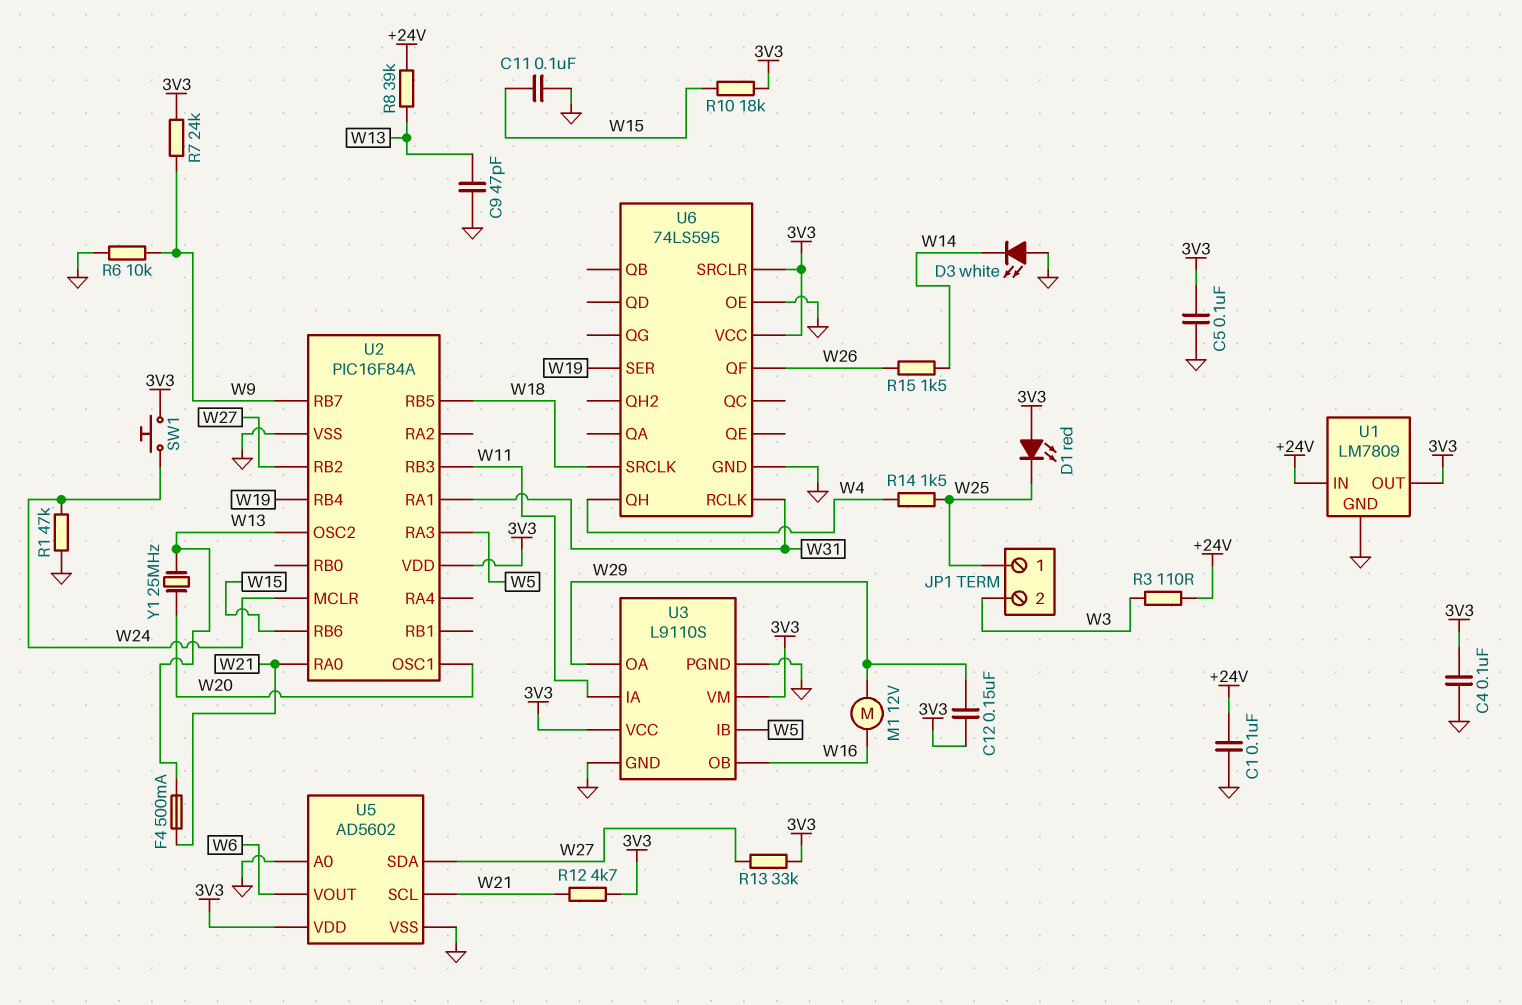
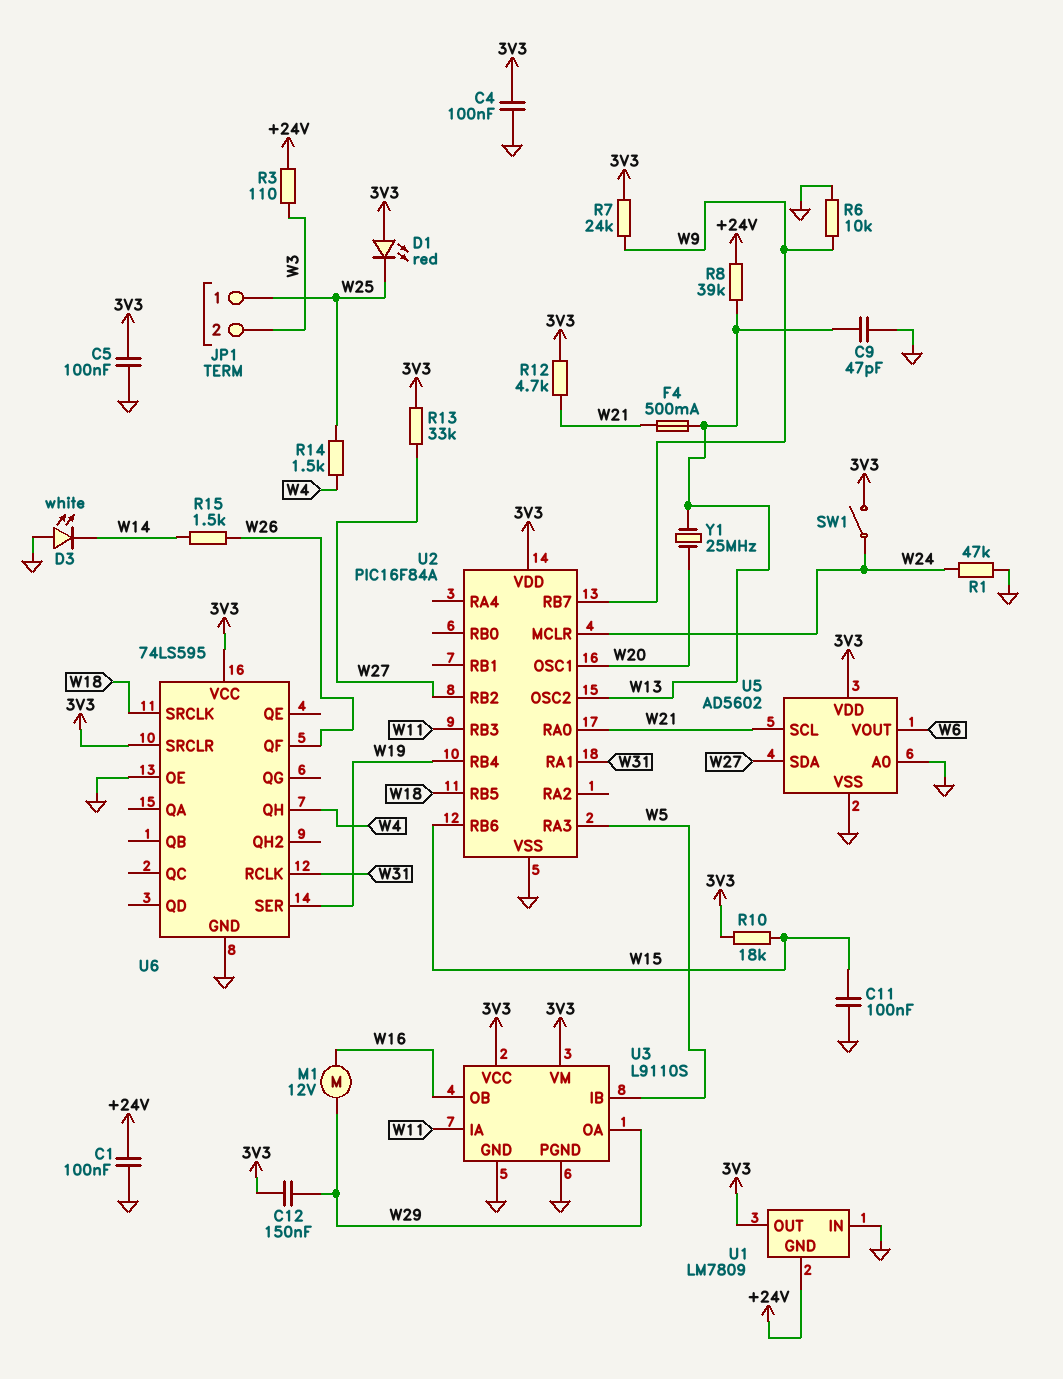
SW1: button (3V3, W24) -> switch (3V3, W24)
U1 pin GND: GND -> +24V
U1 pin IN: +24V -> GND

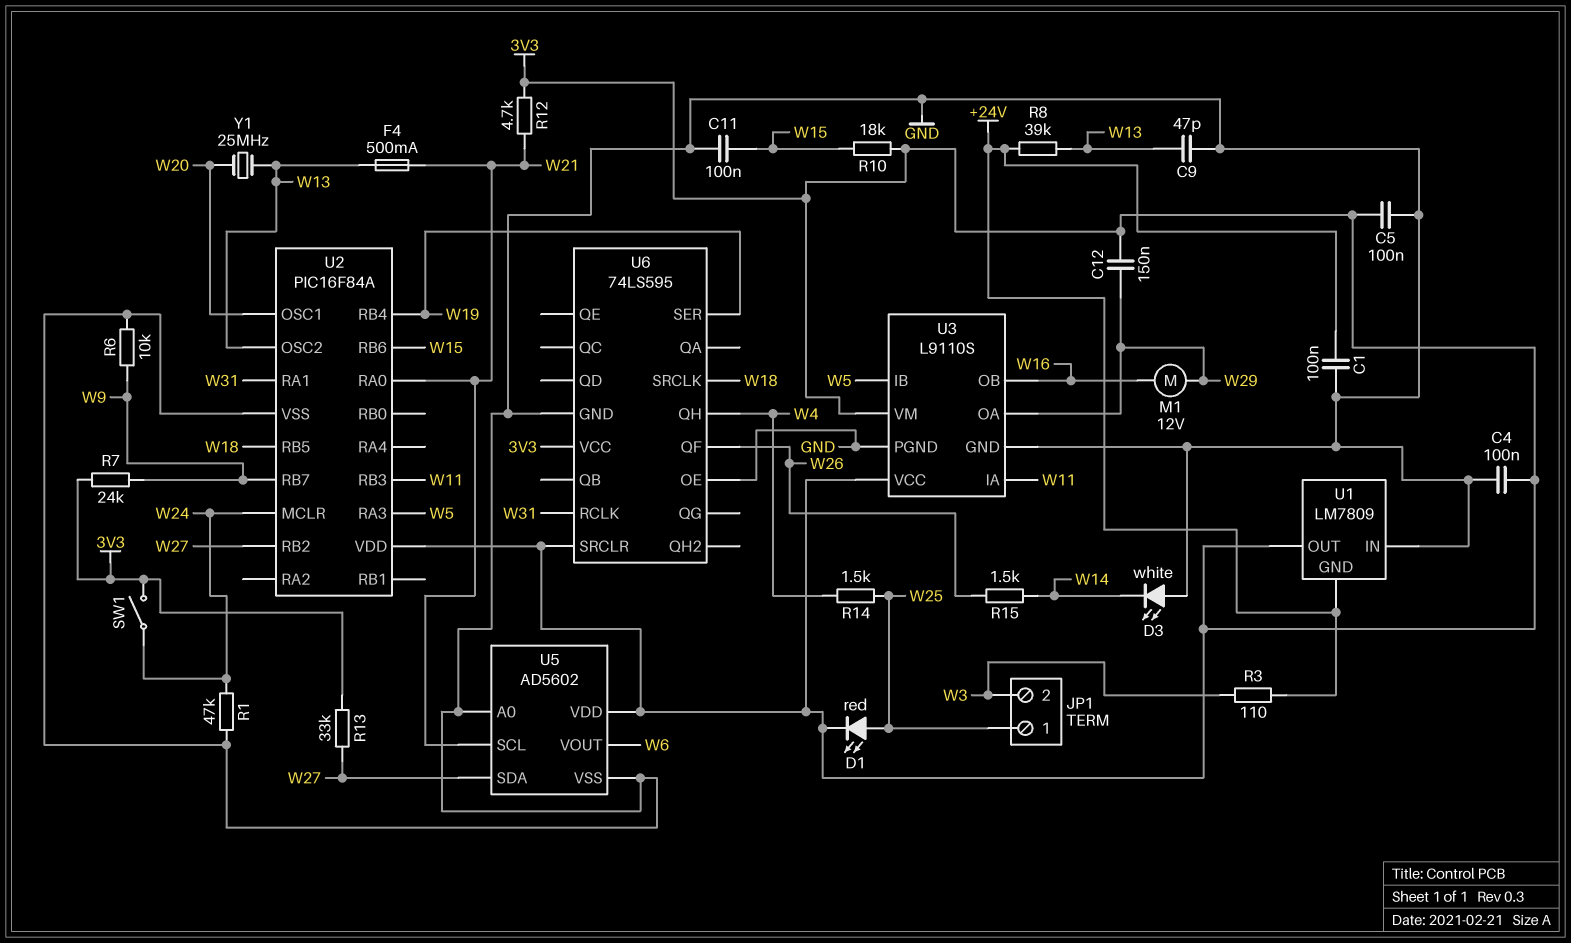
D1: LED red (A 3V3, K W25) -> LED red (A W25, K 3V3)

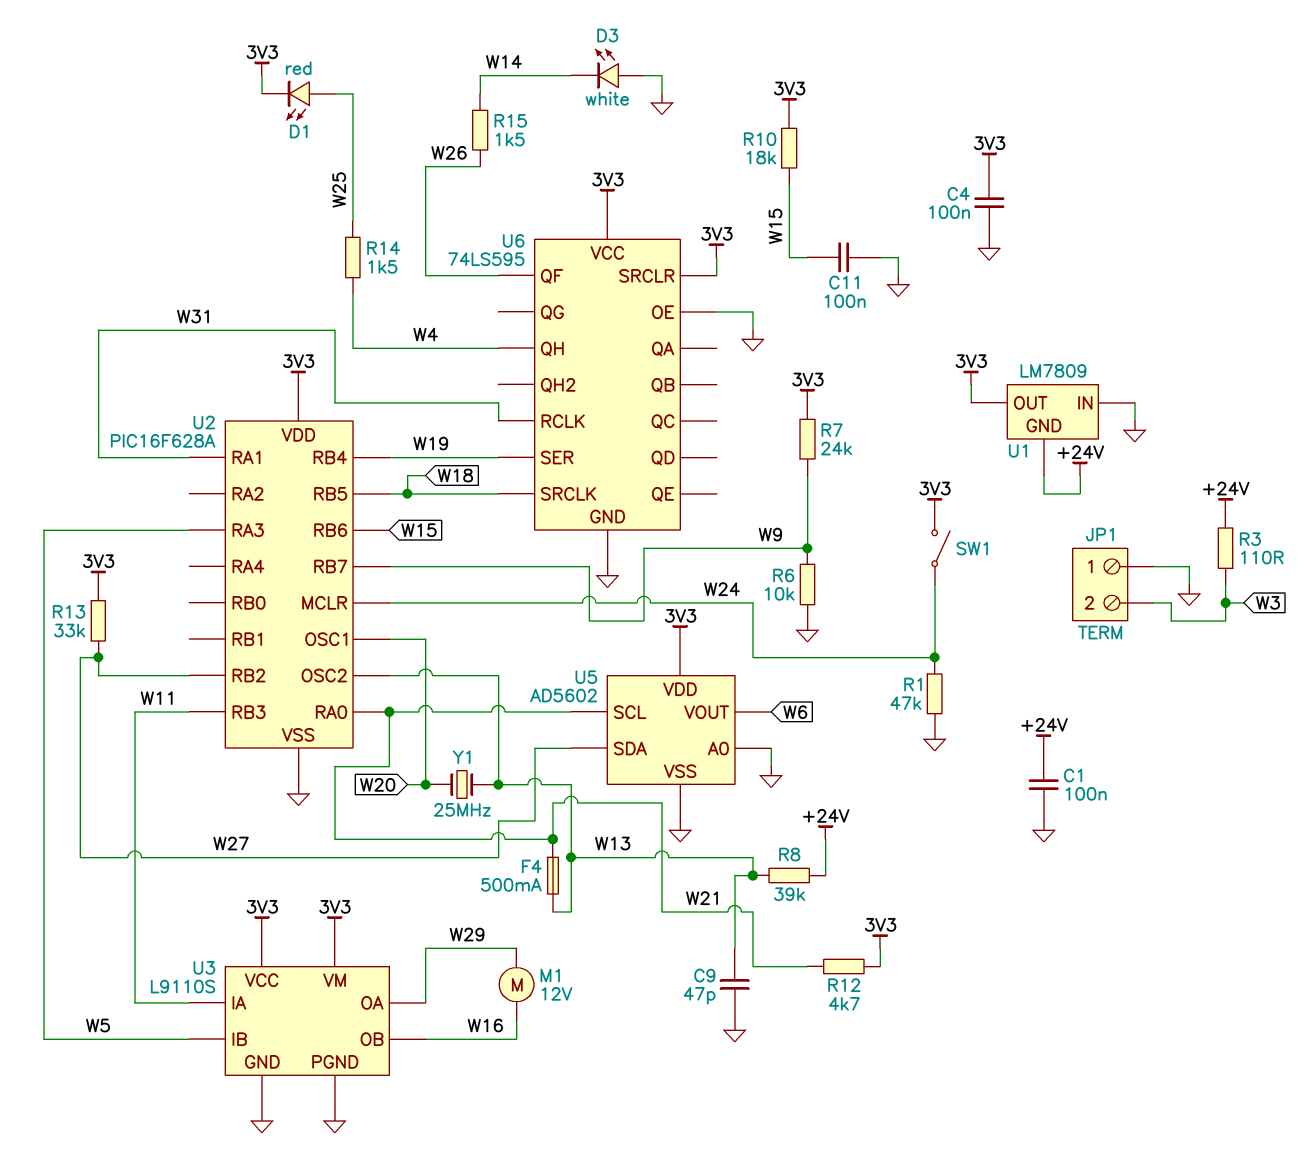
C5: 100nF (3V3, GND) -> none
C12: 150nF (3V3, W29) -> none
JP1 pin 1: W25 -> GND
U2: PIC16F84A -> PIC16F628A

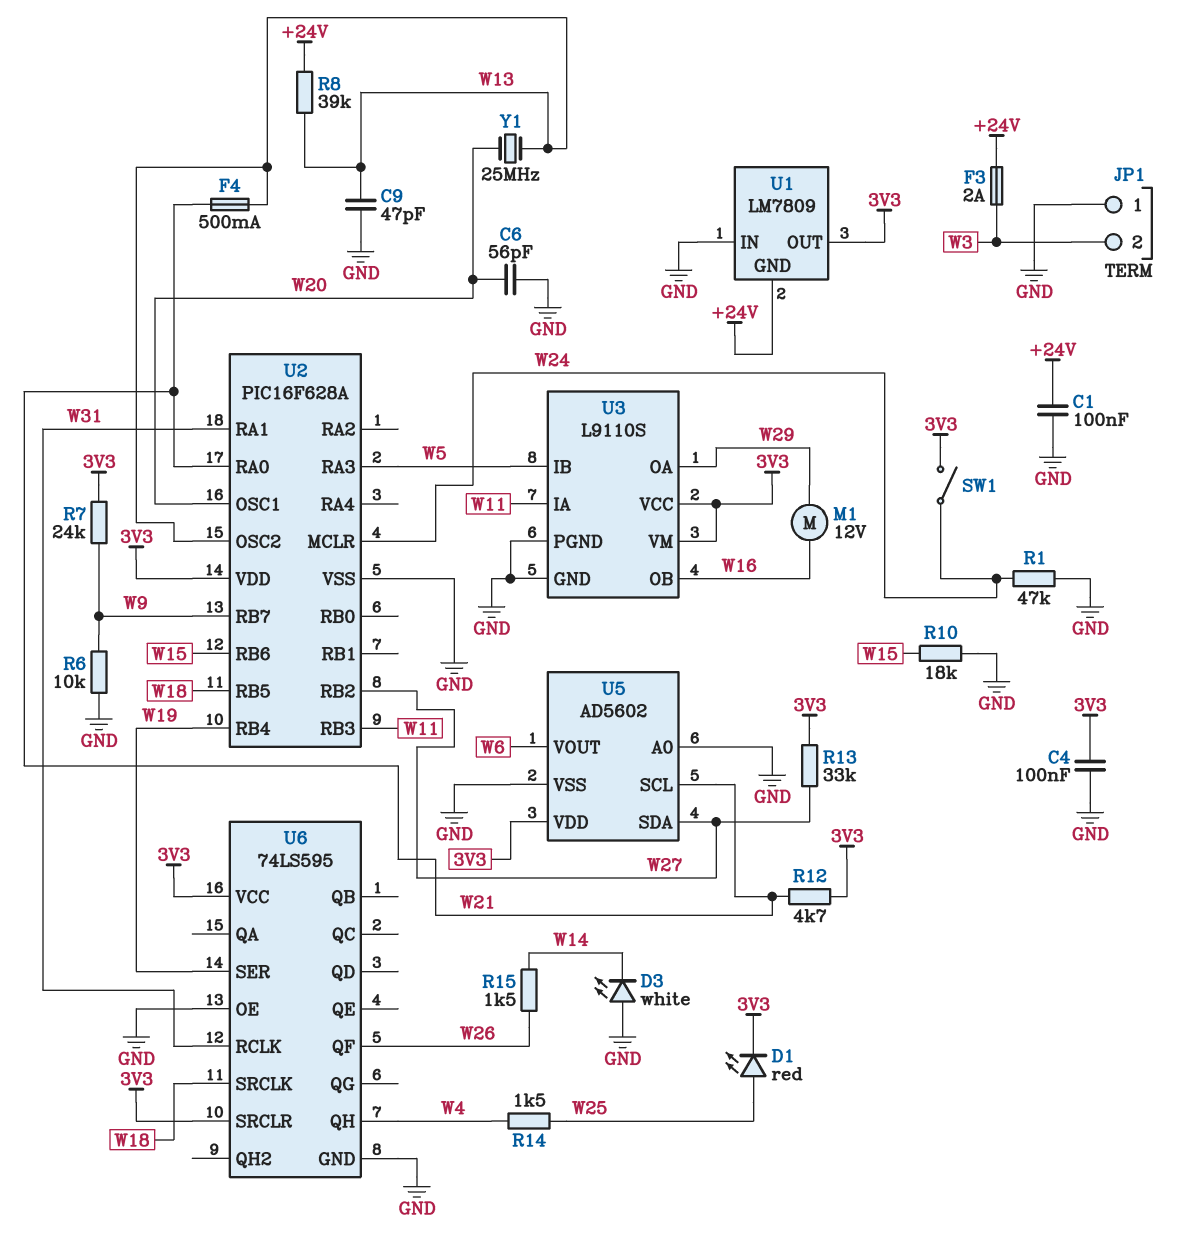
C6: none -> 56pF (GND, W20)
C11: 100nF (GND, W15) -> none
F3: none -> 2A (+24V, W3)
R3: 110 (+24V, W3) -> none
R10: 18k (3V3, W15) -> 18k (GND, W15)

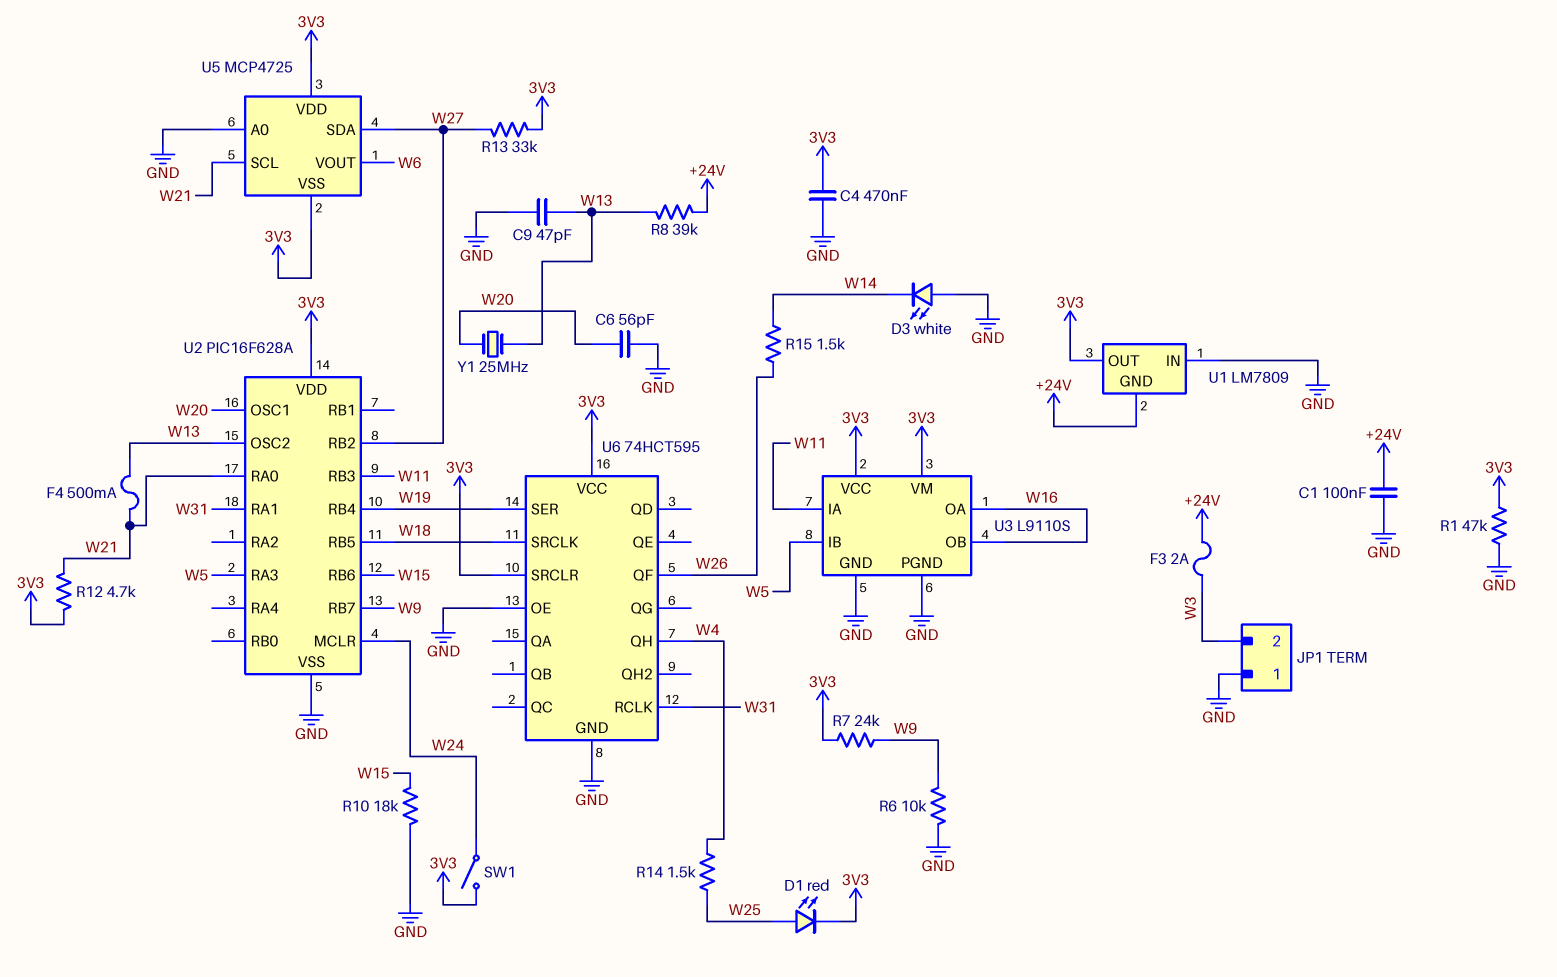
C4: 100nF (3V3, GND) -> 470nF (3V3, GND)
M1: motor 12V (W16, W29) -> none
R1: 47k (GND, W24) -> 47k (3V3, GND)
U3 pin OA: W29 -> W16
U5: AD5602 -> MCP4725
U5 pin VSS: GND -> 3V3
U6: 74LS595 -> 74HCT595

